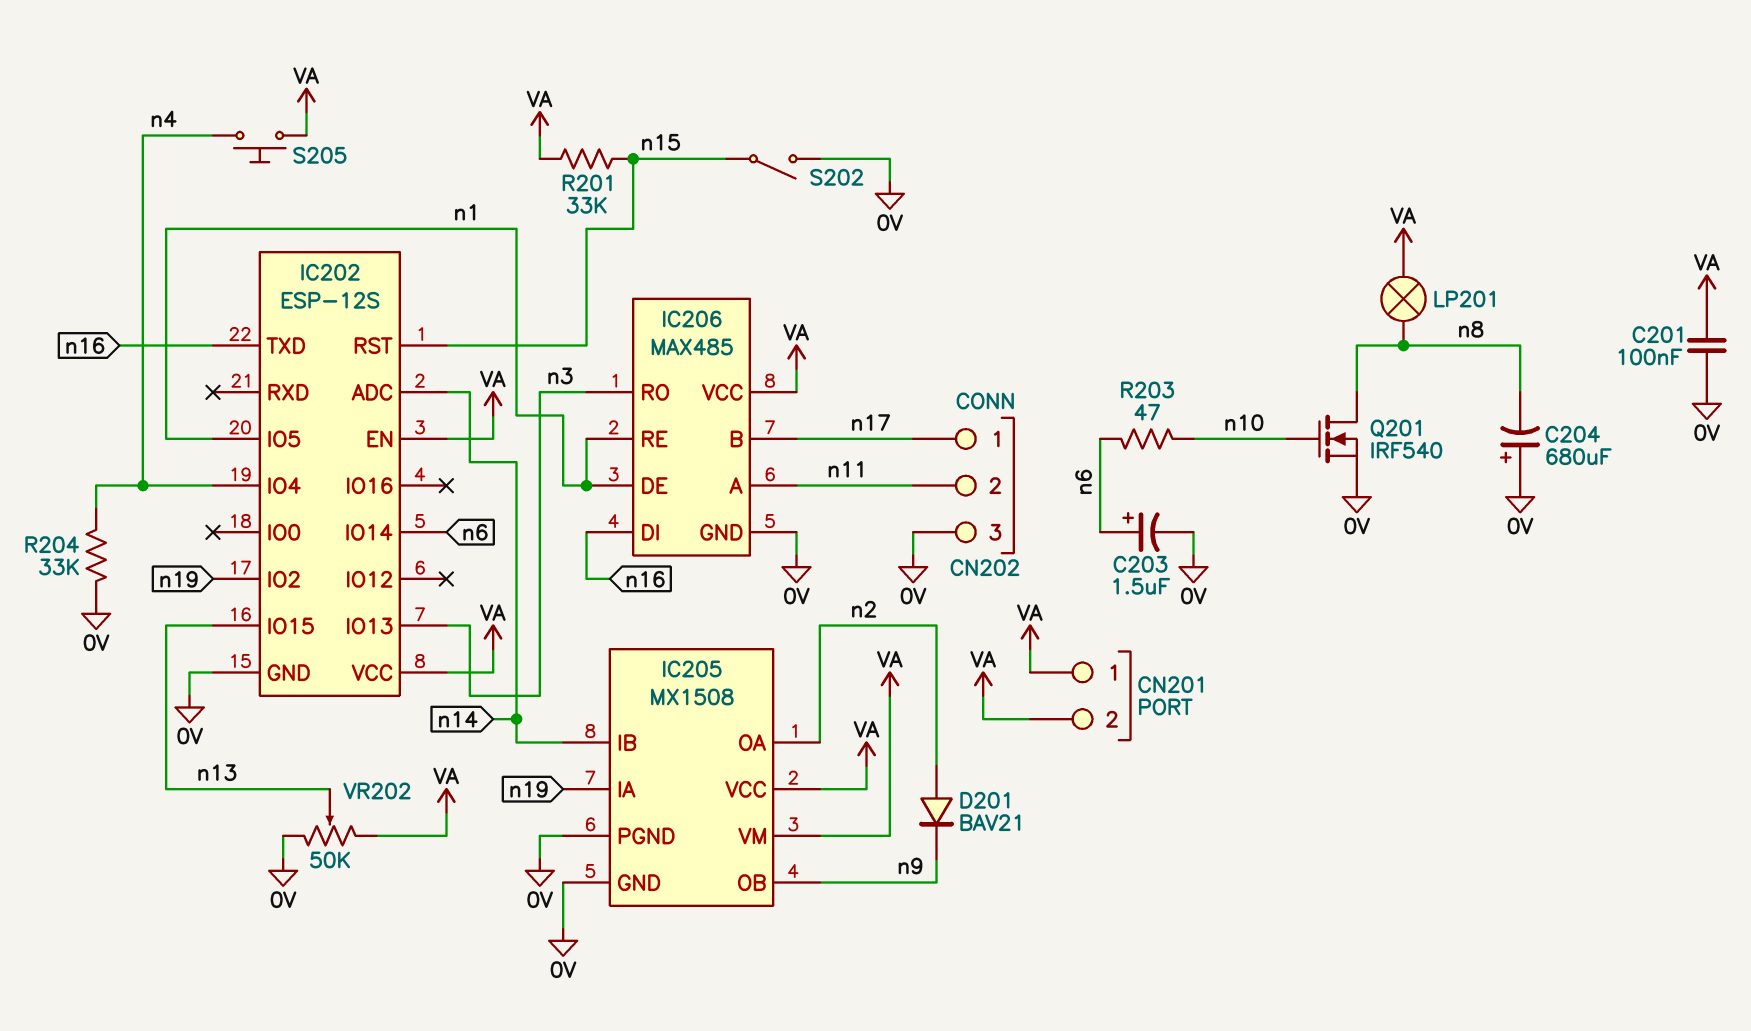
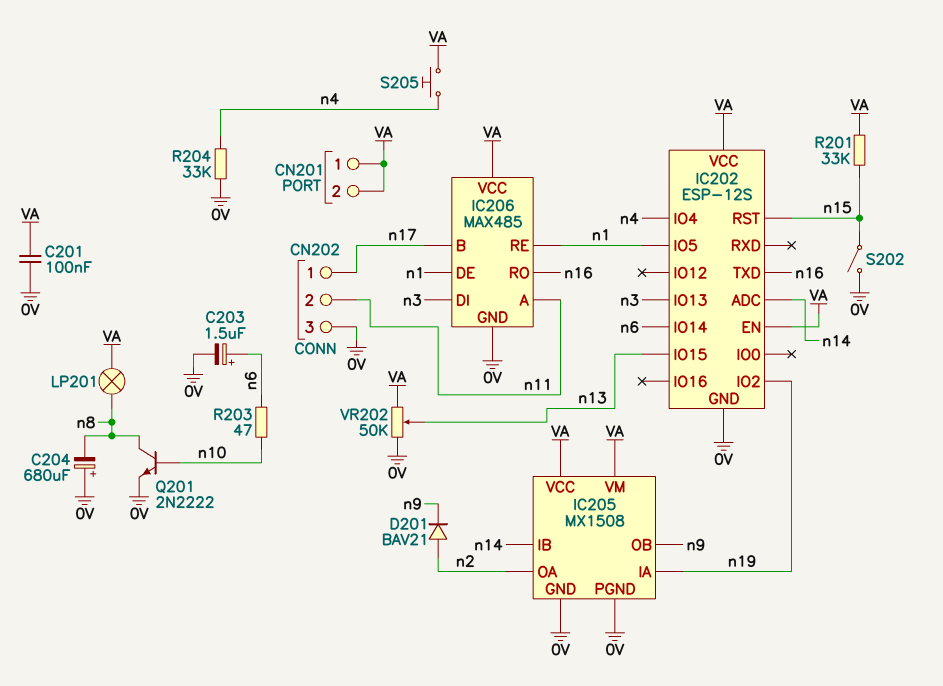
IC206 pin DI: n16 -> n3
IC206 pin RO: n3 -> n16
Q201: NMOS IRF540 (G n10, D n8, S 0V) -> NPN 2N2222 (B n10, C n8, E 0V)

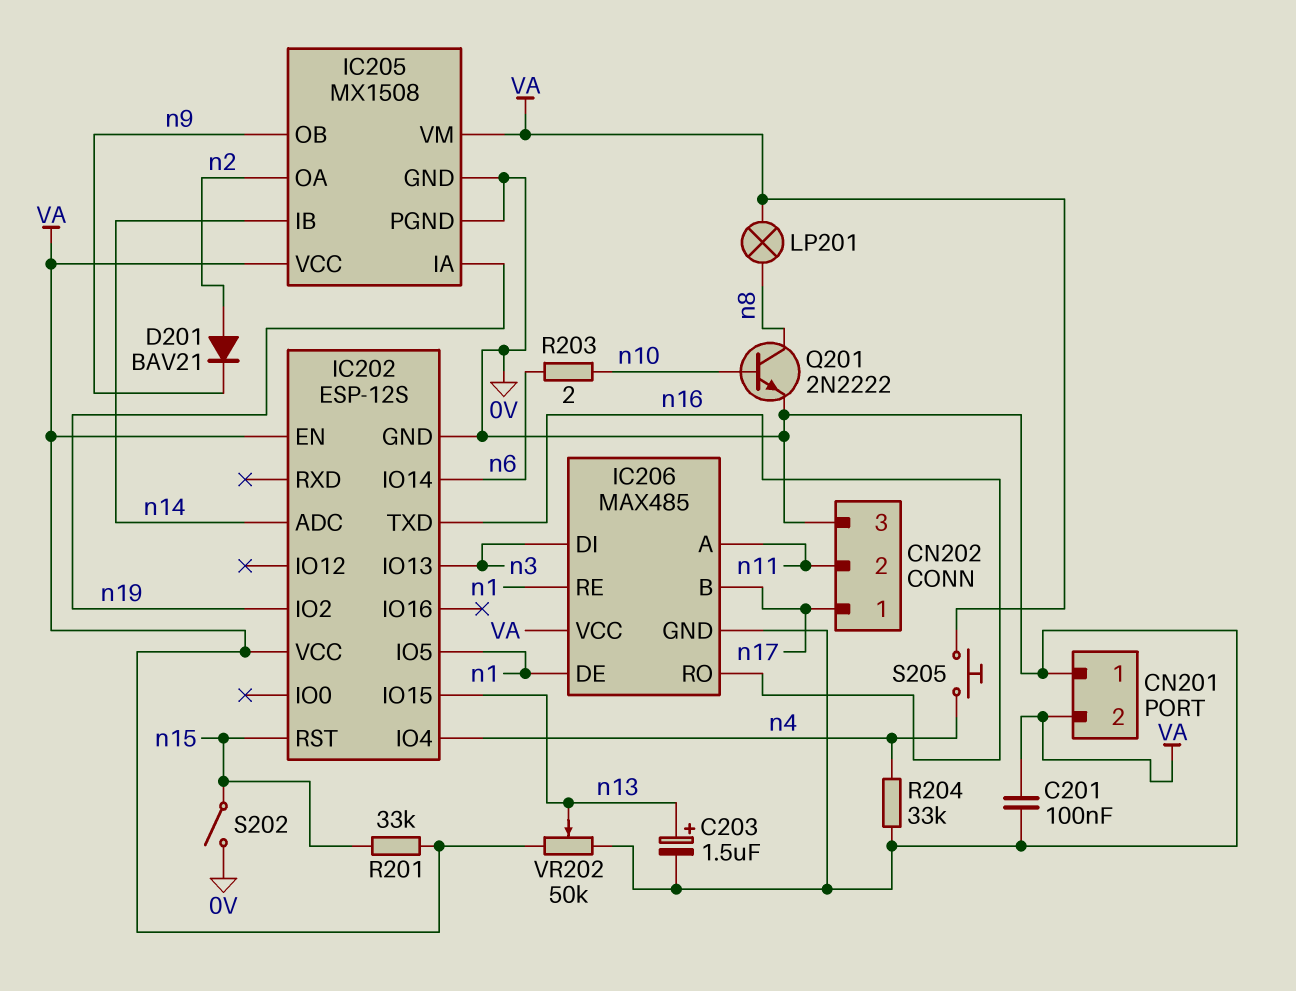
C203: 1.5uF (plus n6, minus 0V) -> 1.5uF (plus n13, minus 0V)
C204: 680uF (plus 0V, minus n8) -> none
CN201 pin 1: VA -> 0V
R203: 47 (n6, n10) -> 2 (n6, n10)

